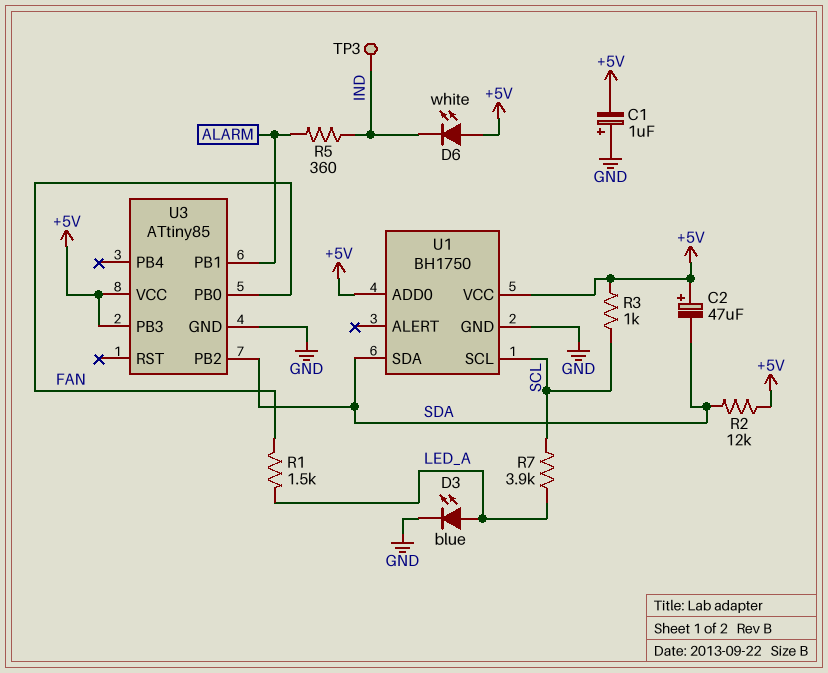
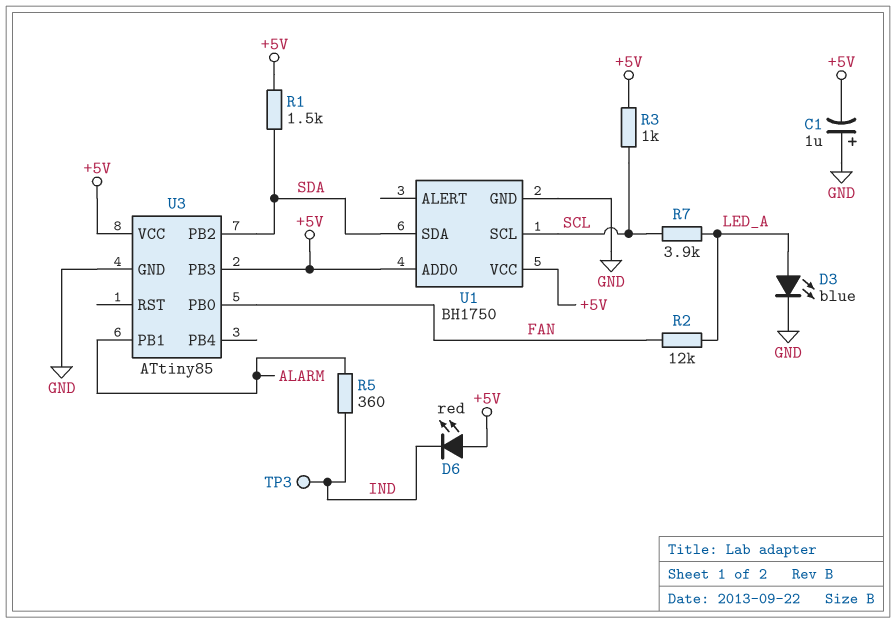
C2: 47uF (plus +5V, minus SDA) -> none
D6: LED white (A +5V, K IND) -> LED red (A +5V, K IND)
R1: 1.5k (FAN, LED_A) -> 1.5k (+5V, SDA)
R2: 12k (+5V, SDA) -> 12k (FAN, LED_A)

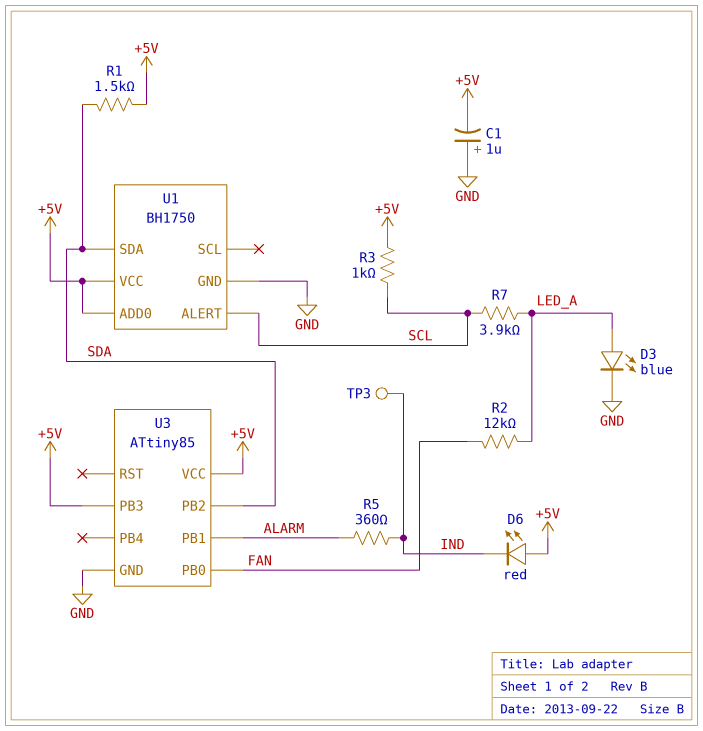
U1 pin ALERT: none -> SCL
U1 pin SCL: SCL -> none

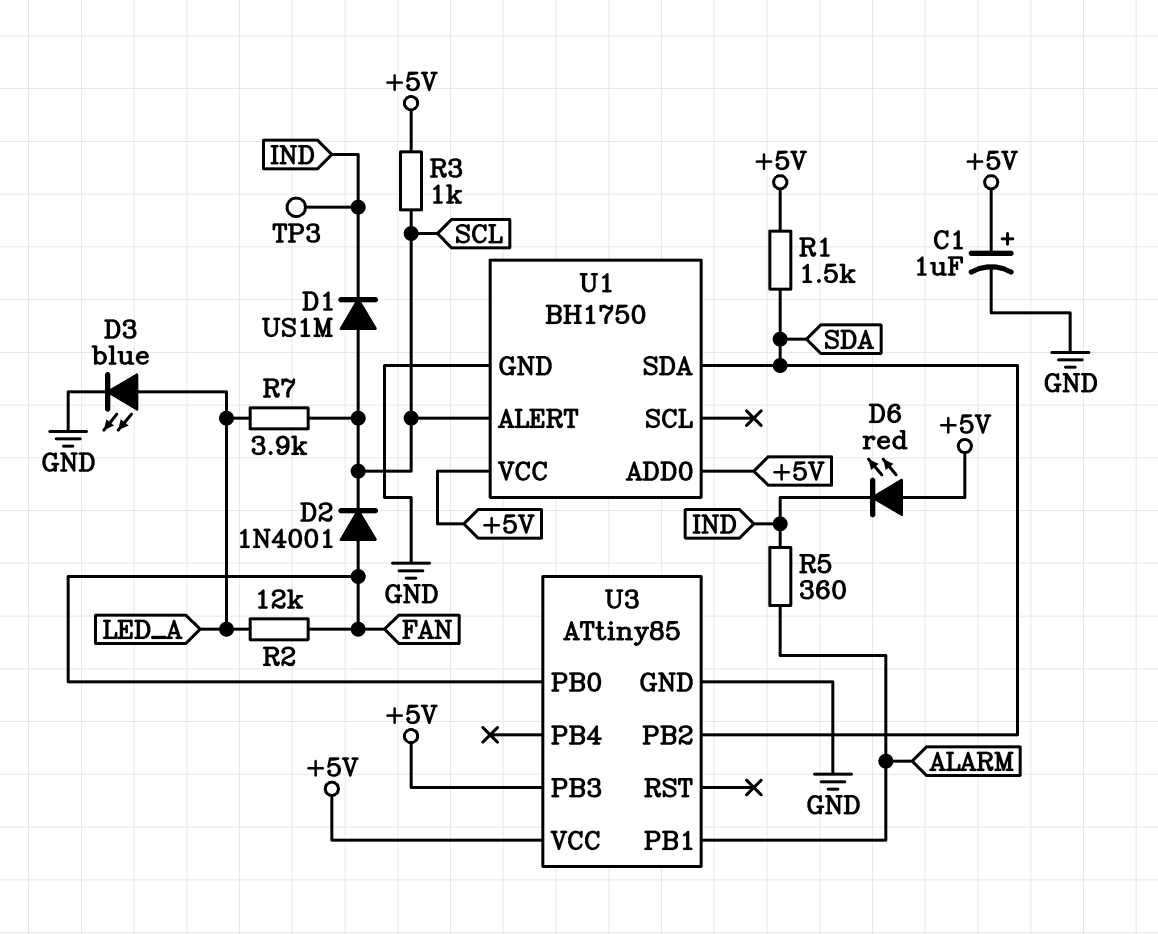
C1: 1uF (plus GND, minus +5V) -> 1uF (plus +5V, minus GND)
D1: none -> diode US1M (A SCL, K IND)
D2: none -> diode 1N4001 (A FAN, K SCL)

